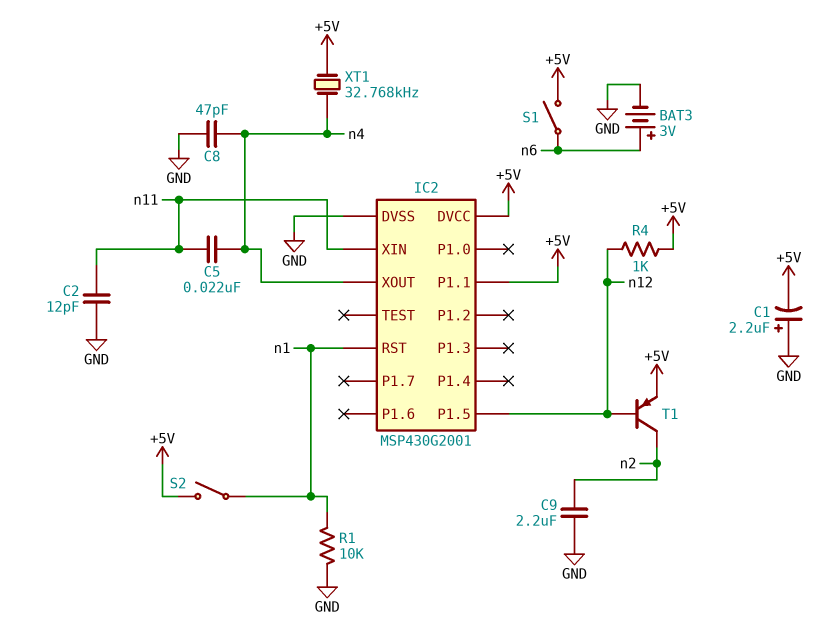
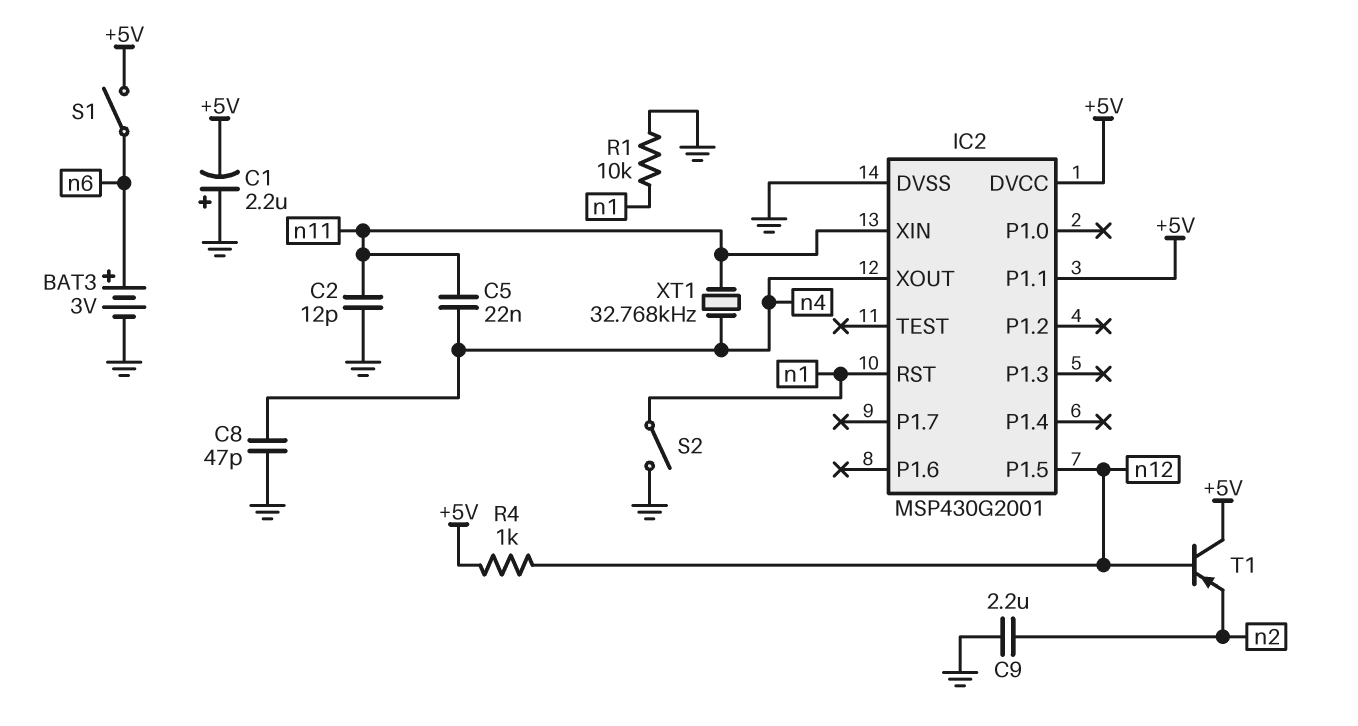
S2: switch (+5V, n1) -> switch (GND, n1)
T1: PNP (B n12, C n2, E +5V) -> PNP (B n12, C +5V, E n2)
XT1: 32.768kHz (+5V, n4) -> 32.768kHz (n4, n11)

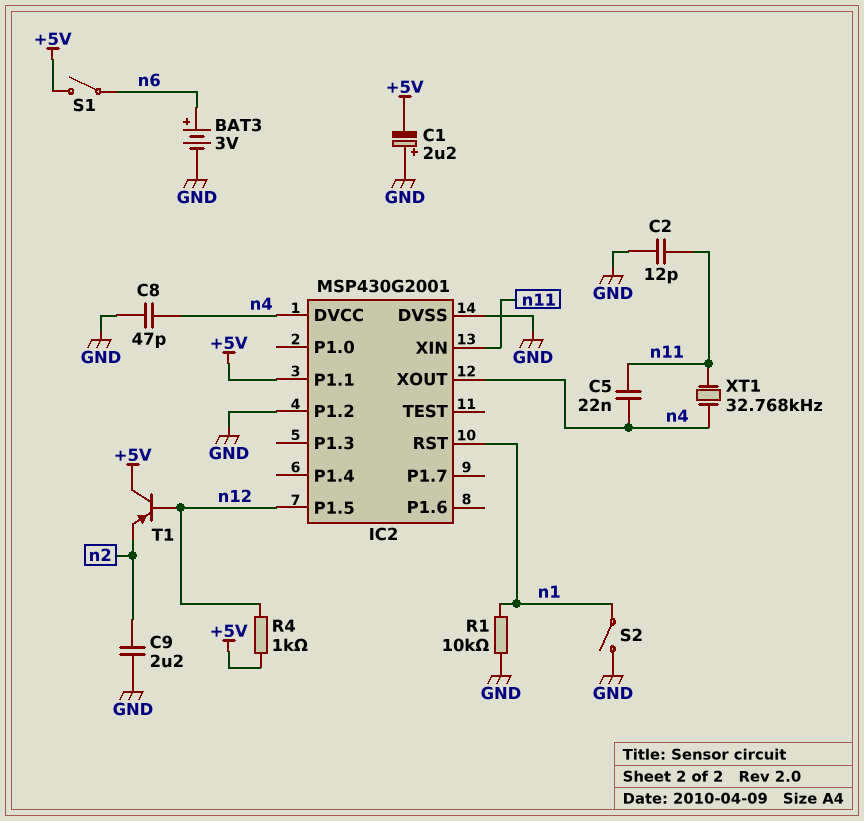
IC2 pin DVCC: +5V -> n4
IC2 pin P1.2: none -> GND

